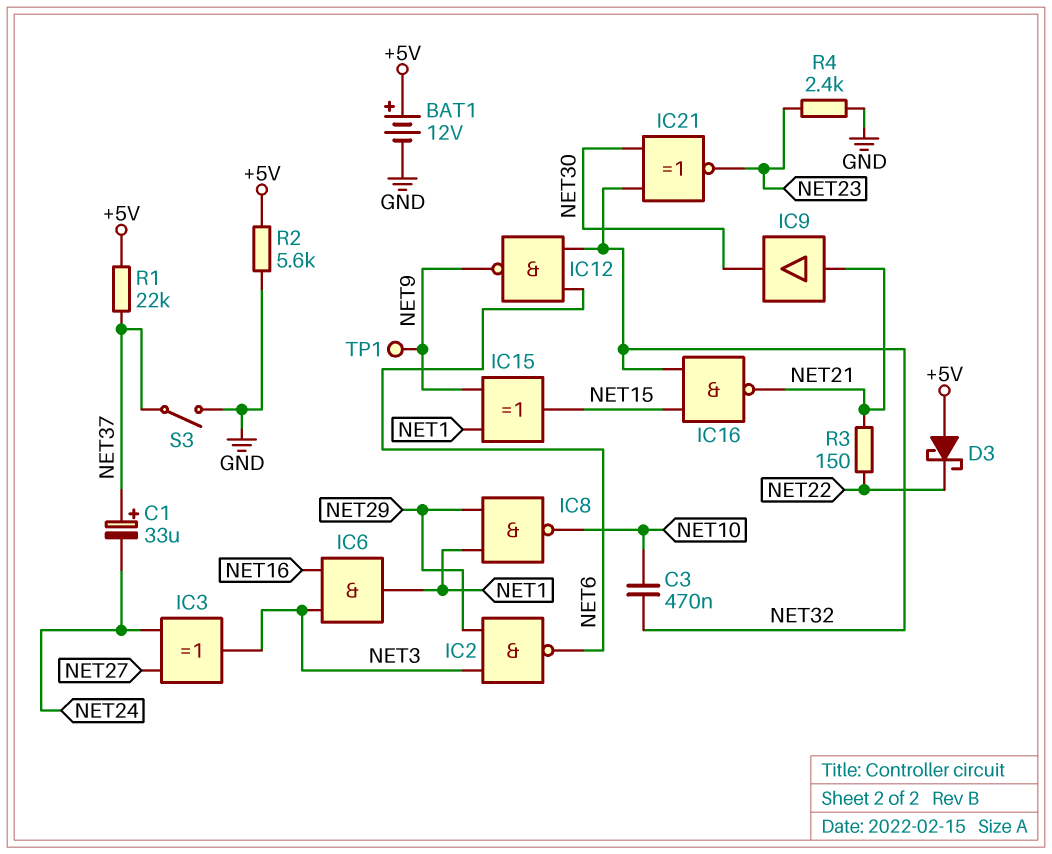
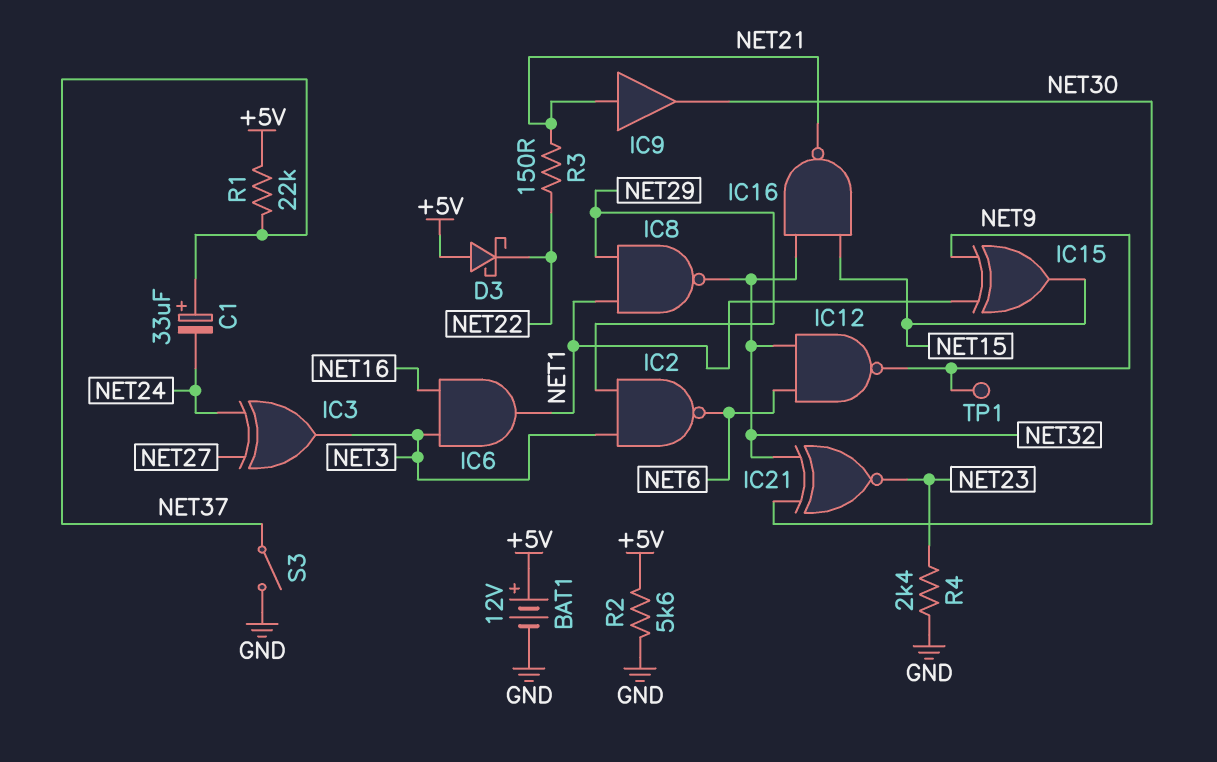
C3: 470nF (NET10, NET32) -> none
IC8: NAND (in NET1, in NET29, out NET10) -> NAND (in NET1, in NET29, out NET32)

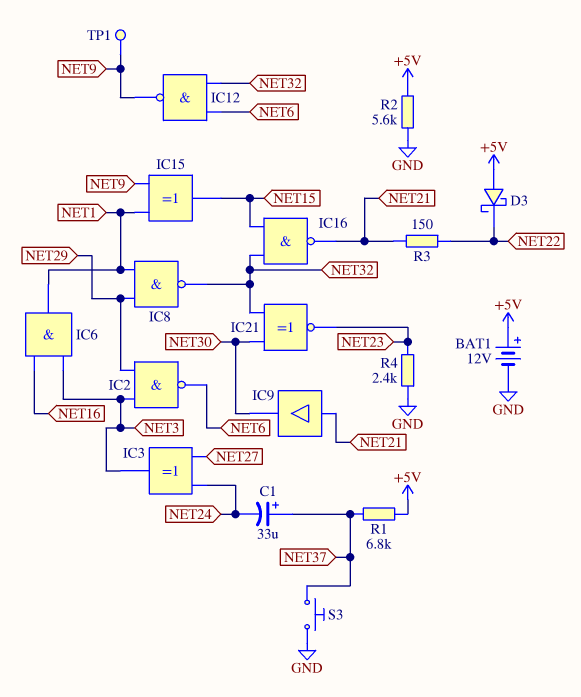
R1: 22k (+5V, NET37) -> 6.8k (+5V, NET37)
S3: switch (GND, NET37) -> button (GND, NET37)

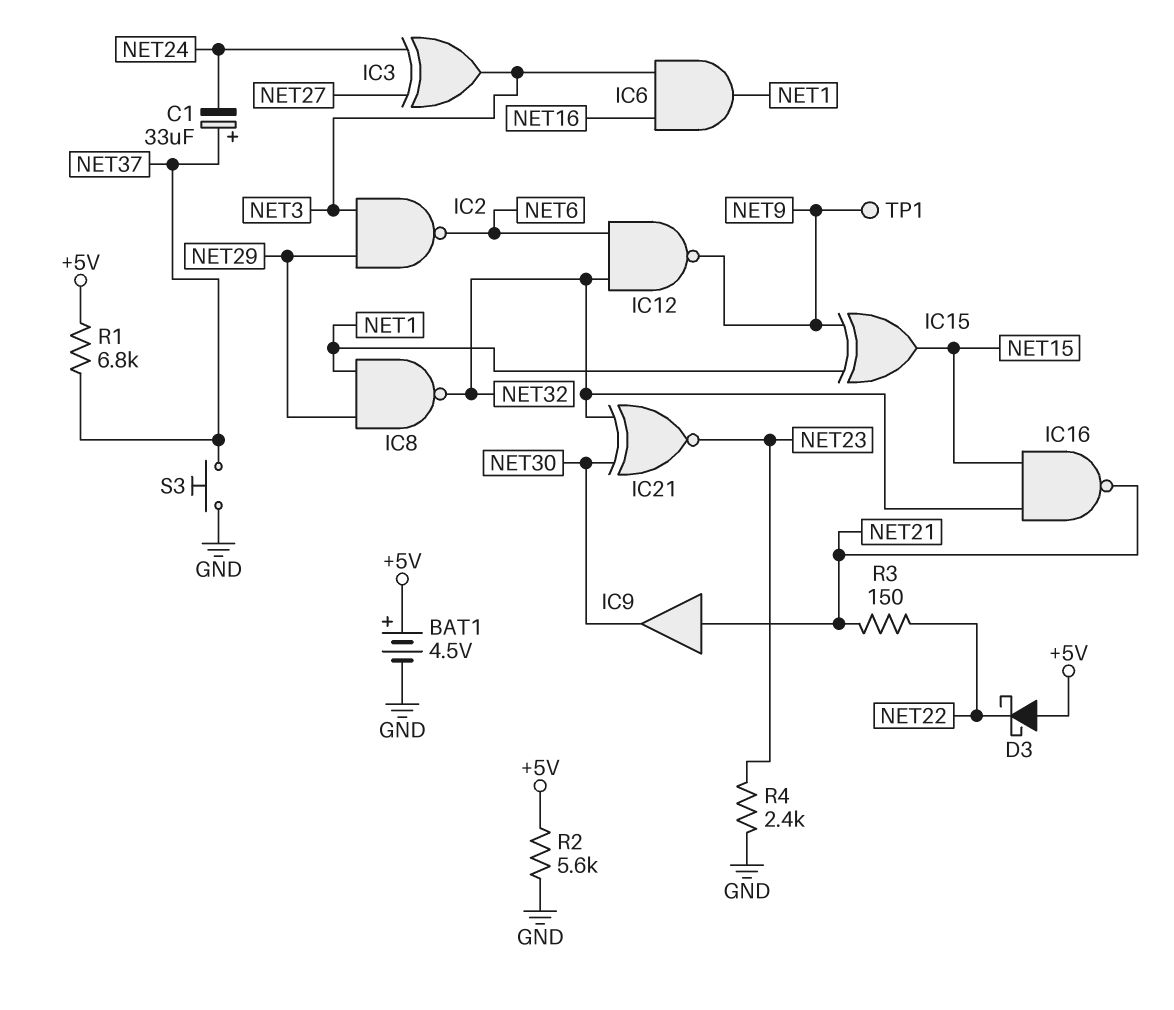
BAT1: 12V (plus +5V, minus GND) -> 4.5V (plus +5V, minus GND)

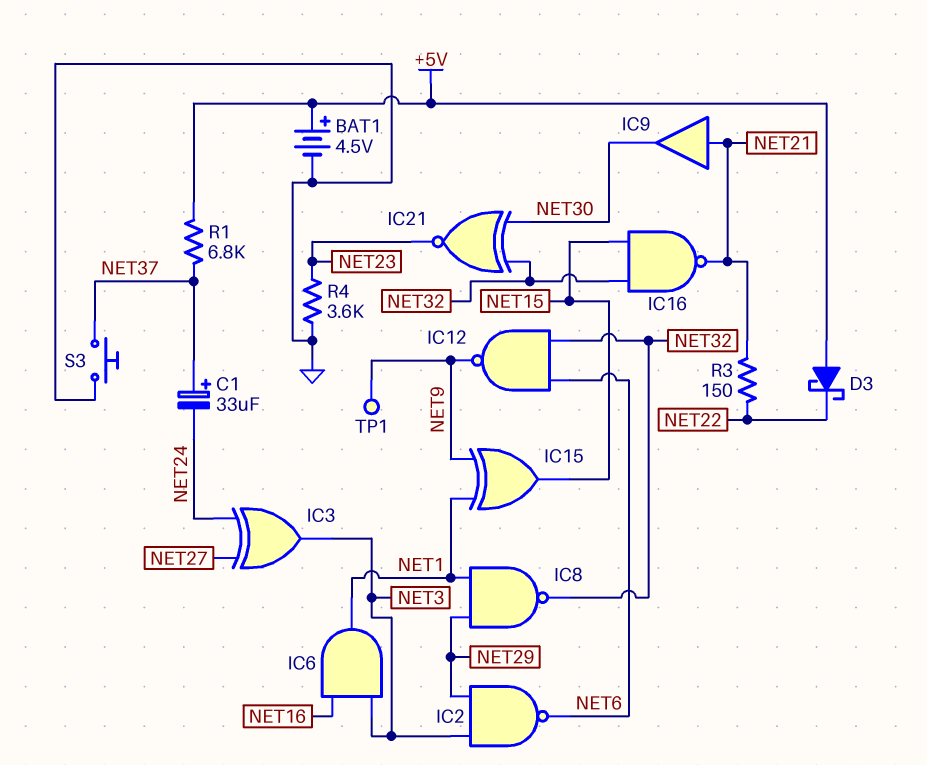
R2: 5.6k (+5V, GND) -> none
R4: 2.4k (GND, NET23) -> 3.6k (GND, NET23)

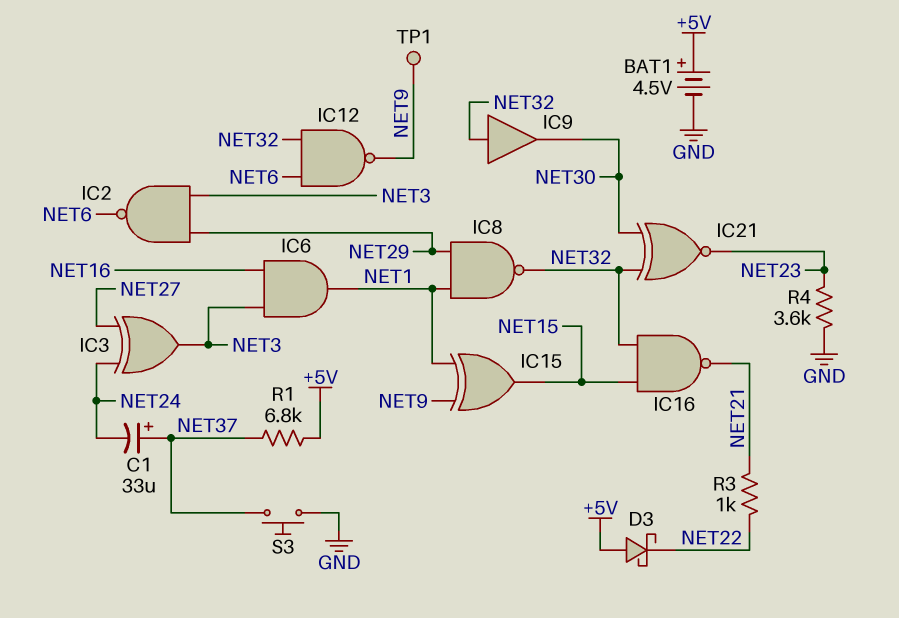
IC9: buffer (in NET21, out NET30) -> buffer (in NET32, out NET30)
R3: 150 (NET21, NET22) -> 1k (NET21, NET22)

